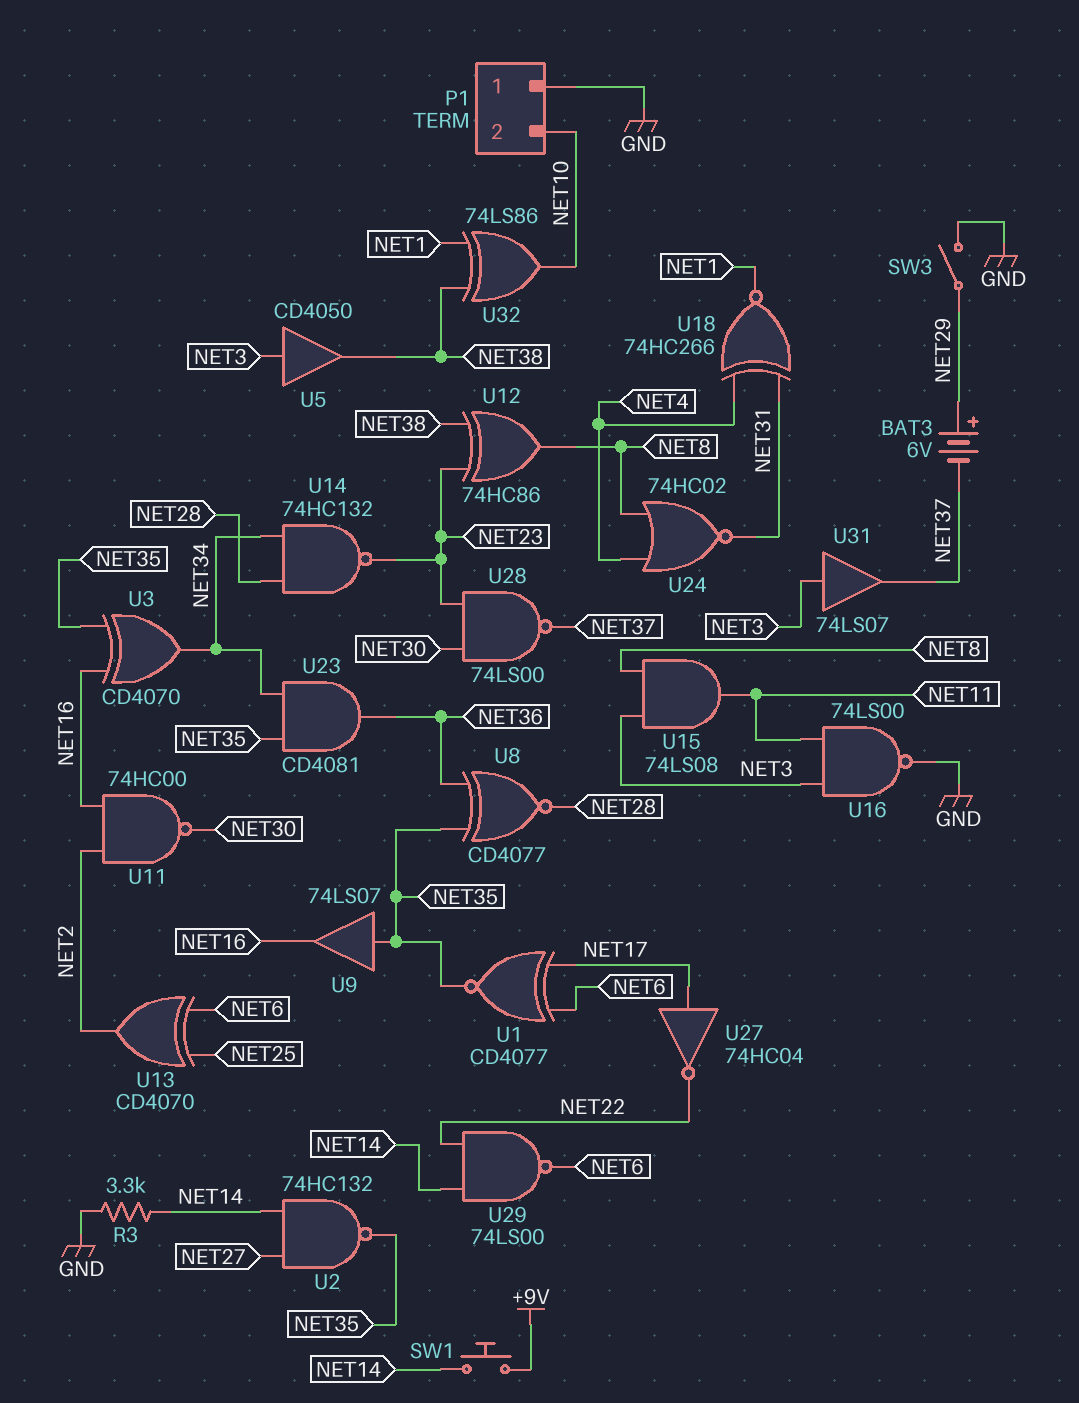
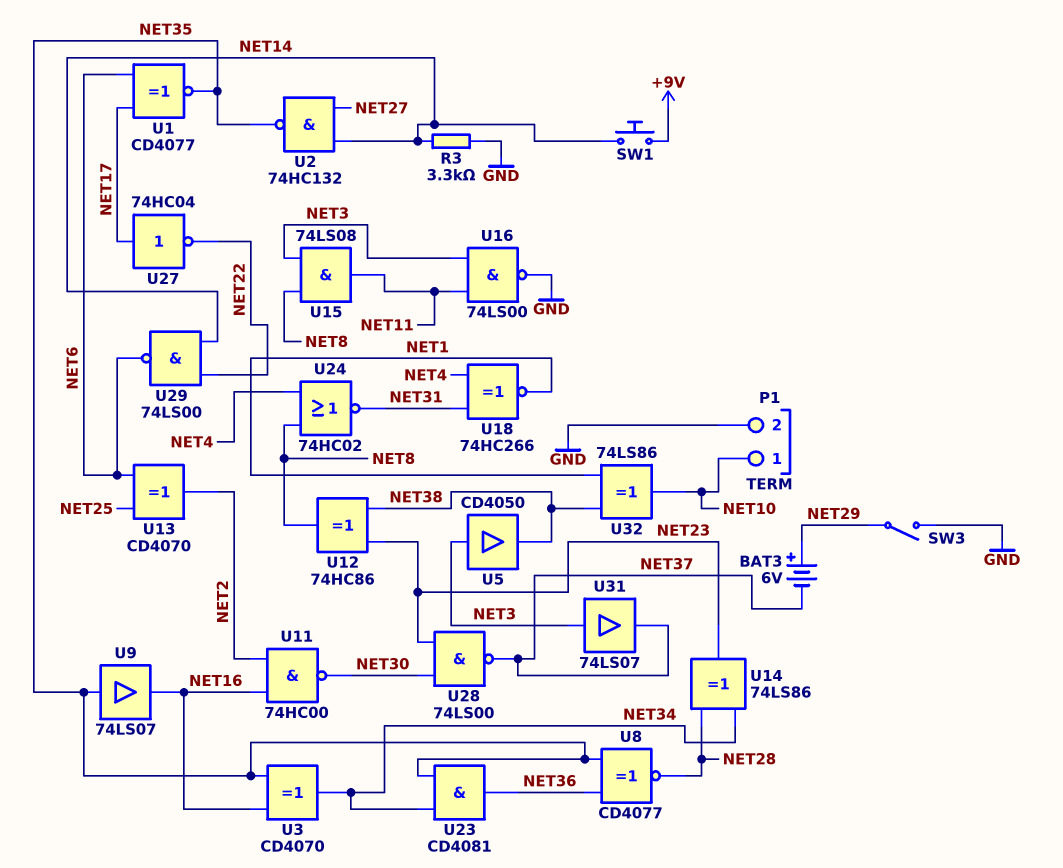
P1 pin 1: GND -> NET10
P1 pin 2: NET10 -> GND
U14: NAND 74HC132 (in NET28, in NET34, out NET23) -> XOR 74LS86 (in NET28, in NET34, out NET23)

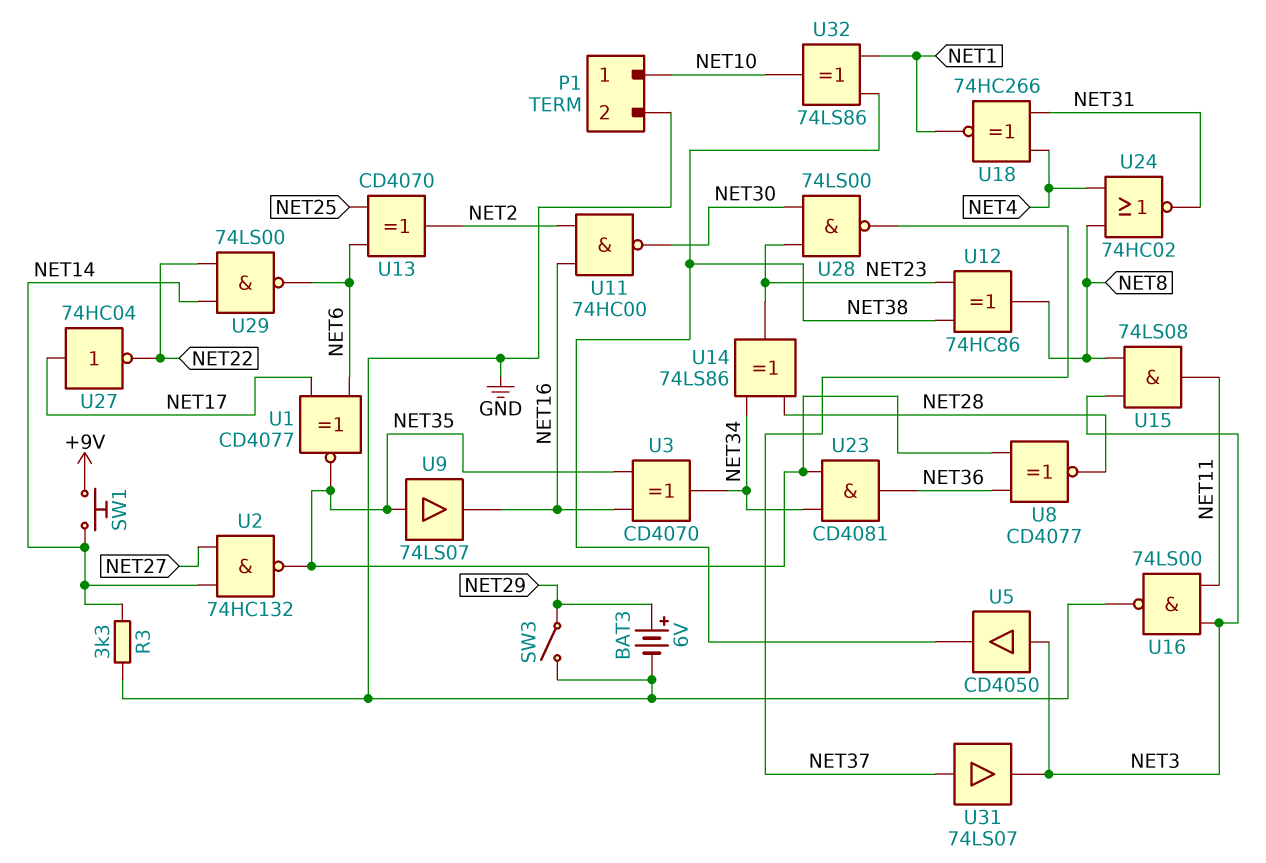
BAT3: 6V (plus NET29, minus NET37) -> 6V (plus NET29, minus GND)
U31: buffer 74LS07 (in NET3, out NET37) -> buffer 74LS07 (in NET37, out NET3)

